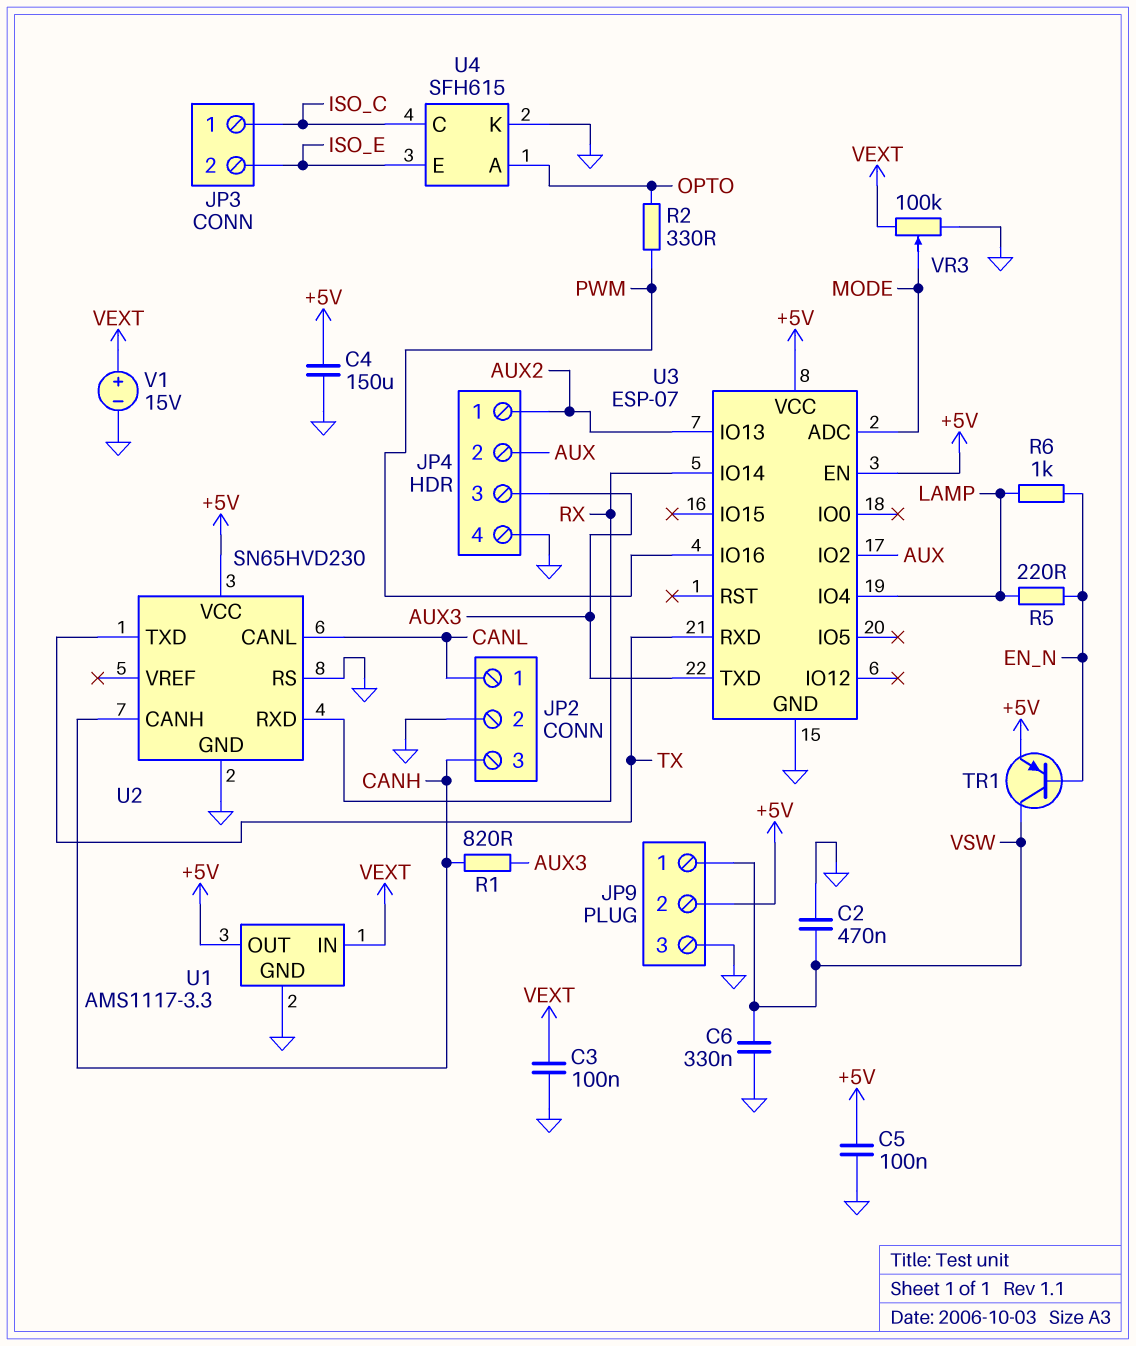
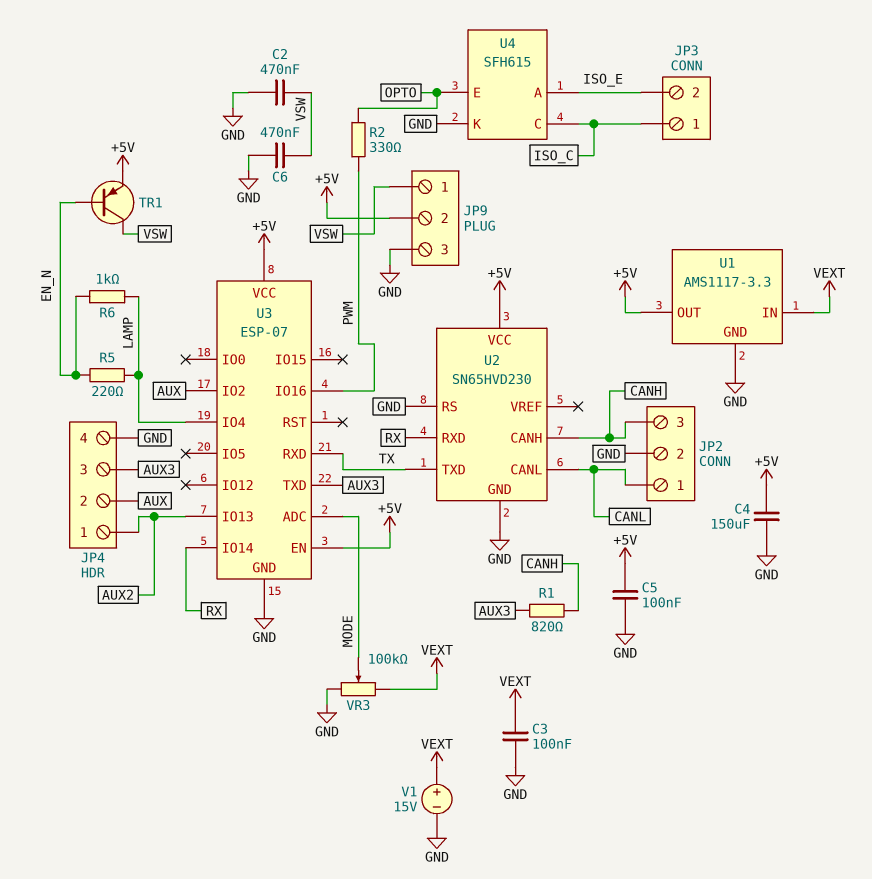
C6: 330nF (GND, VSW) -> 470nF (GND, VSW)
U4 pin A: OPTO -> ISO_E
U4 pin E: ISO_E -> OPTO

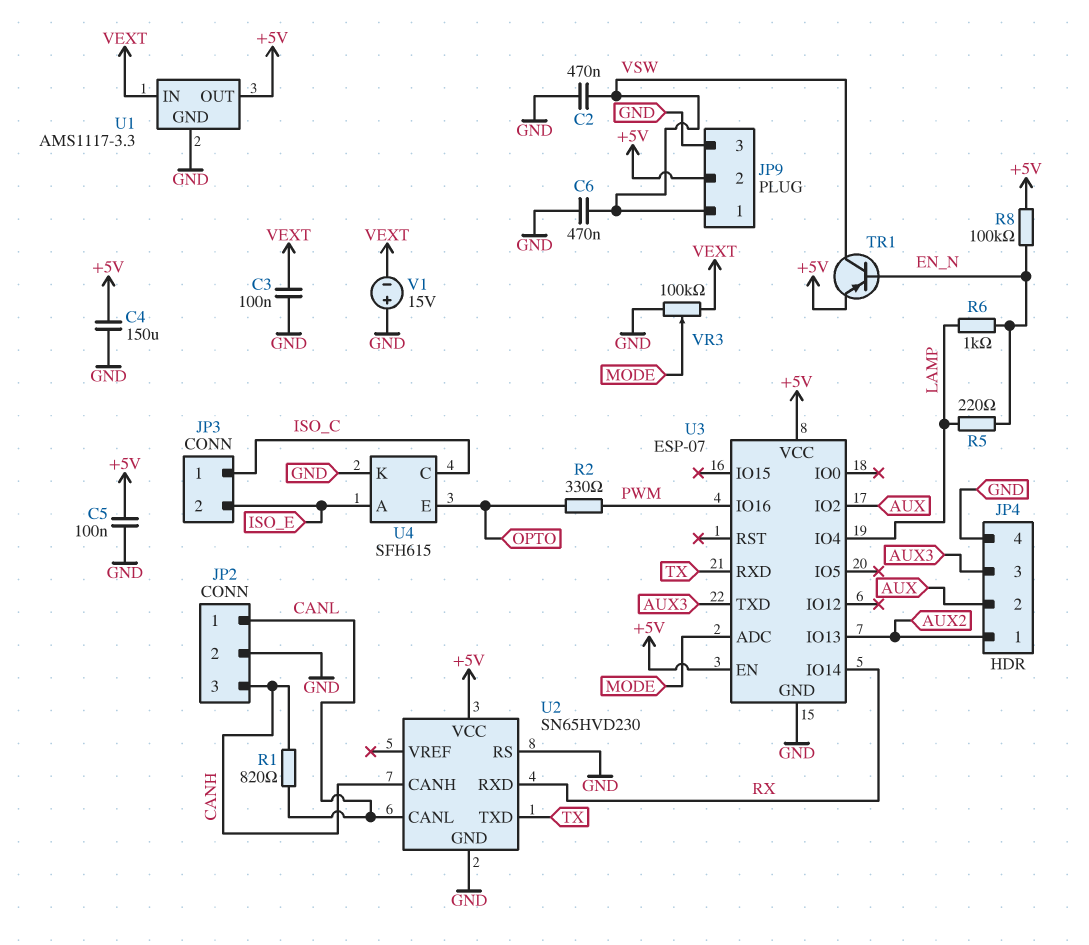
R1: 820 (AUX3, CANH) -> 820 (CANH, CANL)
R8: none -> 100k (+5V, EN_N)
V1: 15V (plus VEXT, minus GND) -> 15V (plus GND, minus VEXT)

